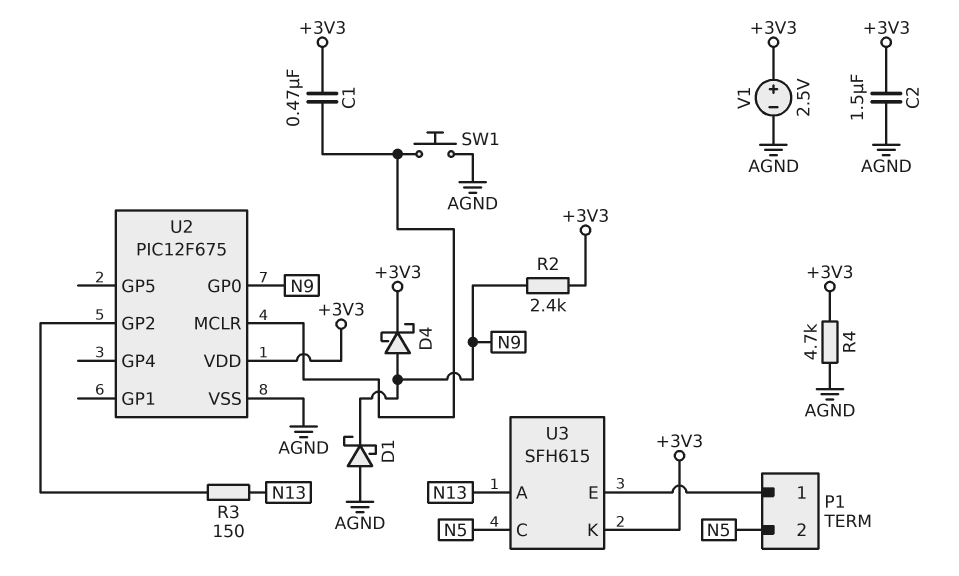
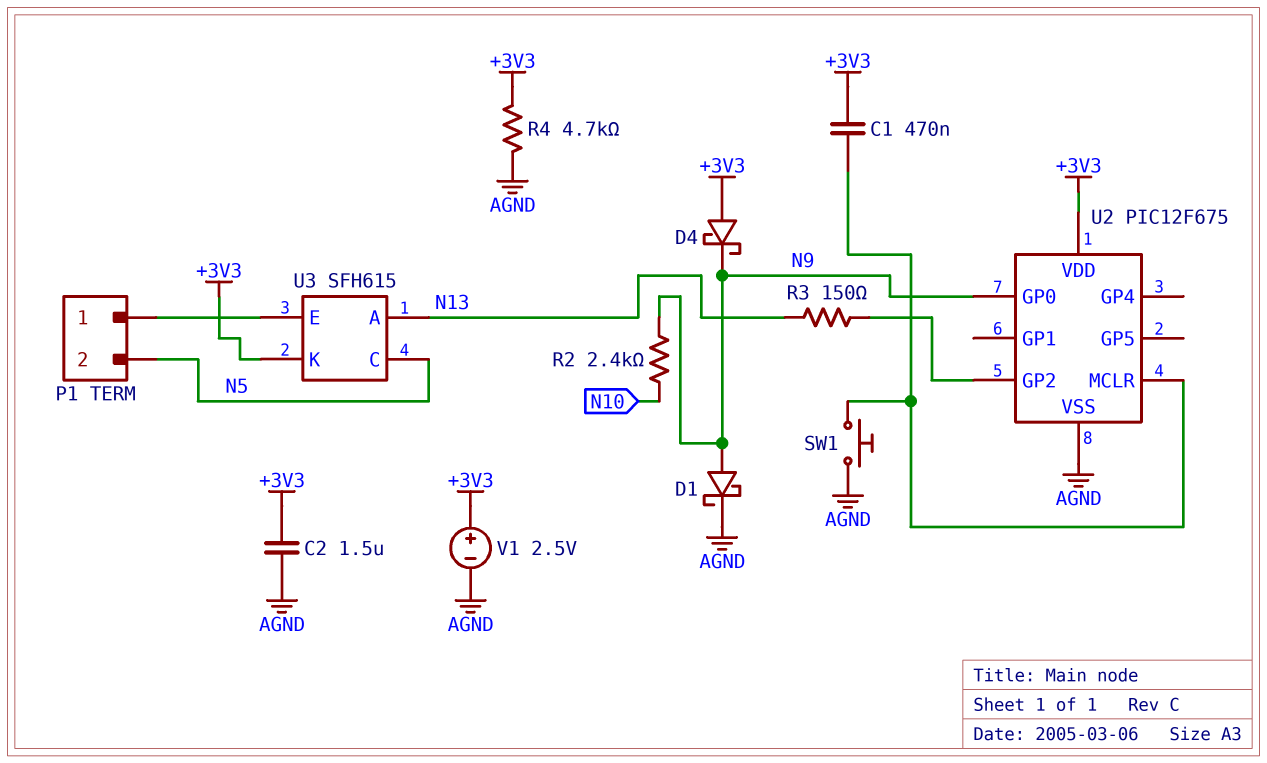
D1: schottky (A AGND, K N9) -> schottky (A N9, K AGND)
D4: schottky (A N9, K +3V3) -> schottky (A +3V3, K N9)
R2: 2.4k (+3V3, N9) -> 2.4k (N9, N10)

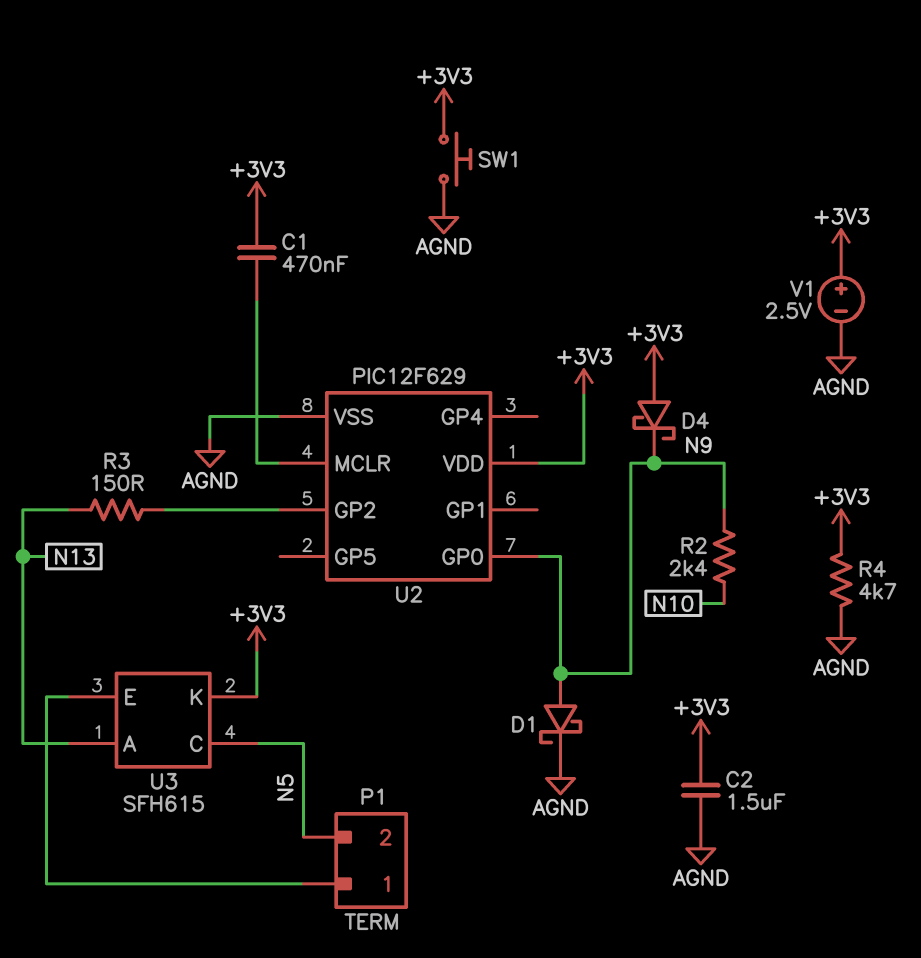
SW1: button (AGND, U2/MCLR) -> button (+3V3, AGND)
U2: PIC12F675 -> PIC12F629

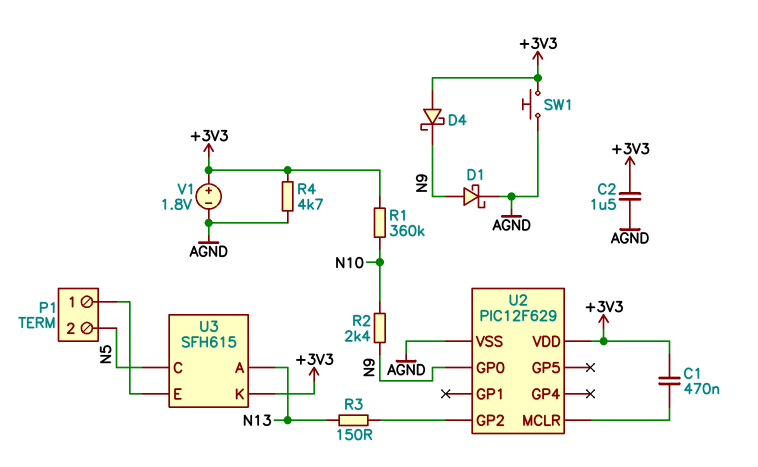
R1: none -> 360k (+3V3, N10)
V1: 2.5V (plus +3V3, minus AGND) -> 1.8V (plus +3V3, minus AGND)

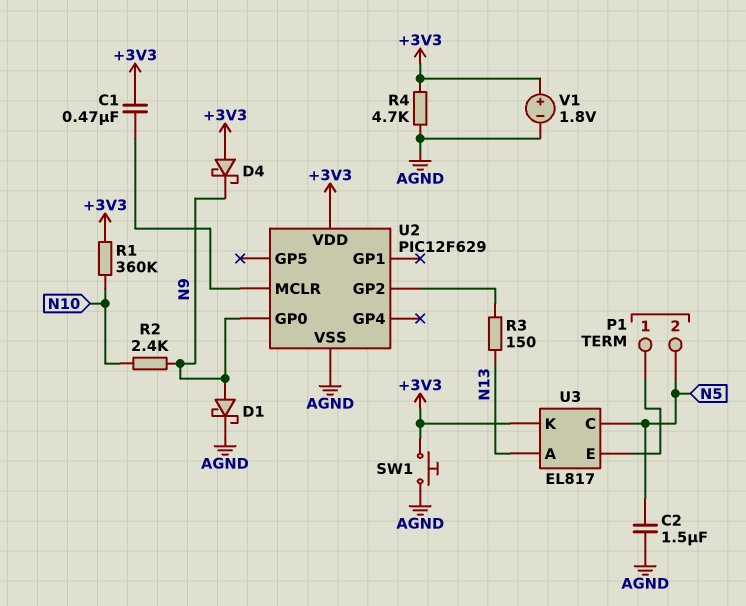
C2: 1.5uF (+3V3, AGND) -> 1.5uF (AGND, N5)
U3: SFH615 -> EL817

